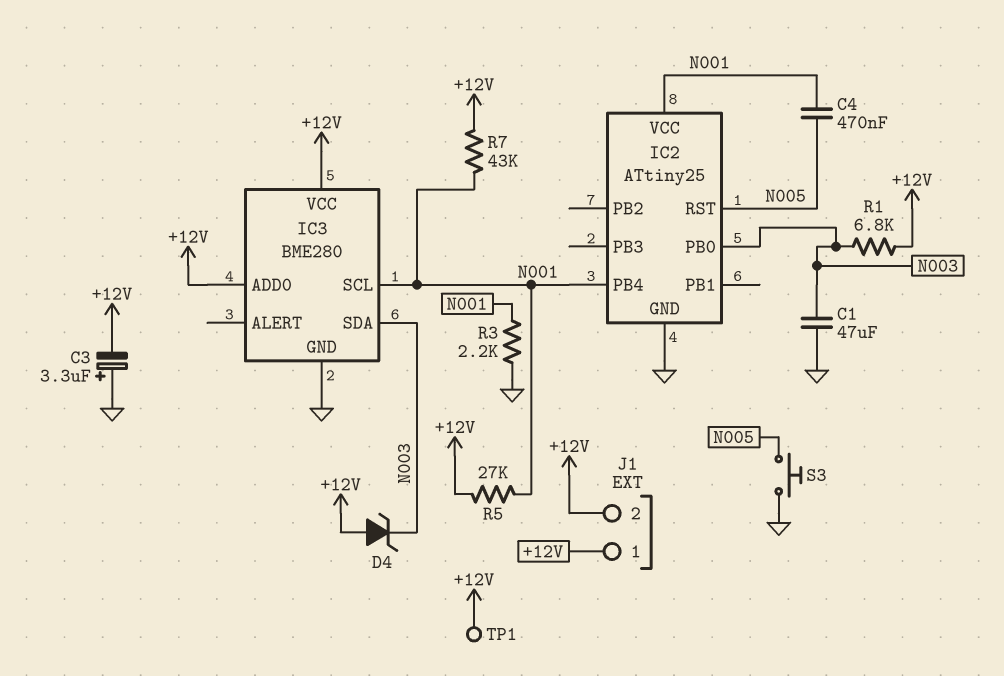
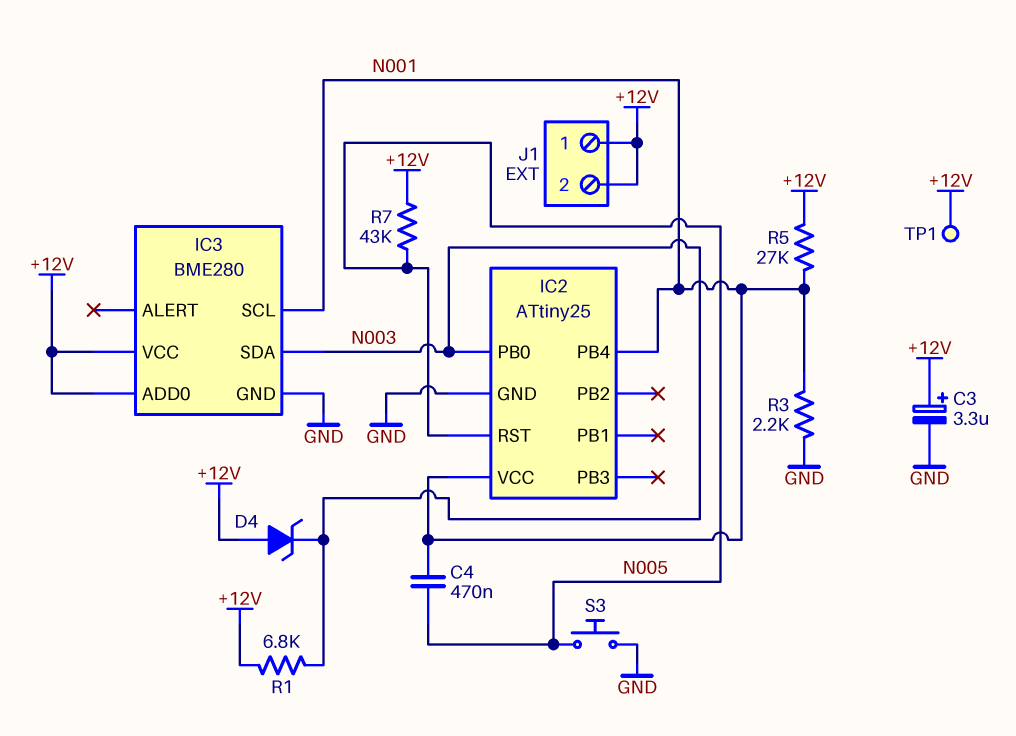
C1: 47uF (GND, N003) -> none
C3: 3.3uF (plus GND, minus +12V) -> 3.3uF (plus +12V, minus GND)
R7: 43k (+12V, N001) -> 43k (+12V, N005)

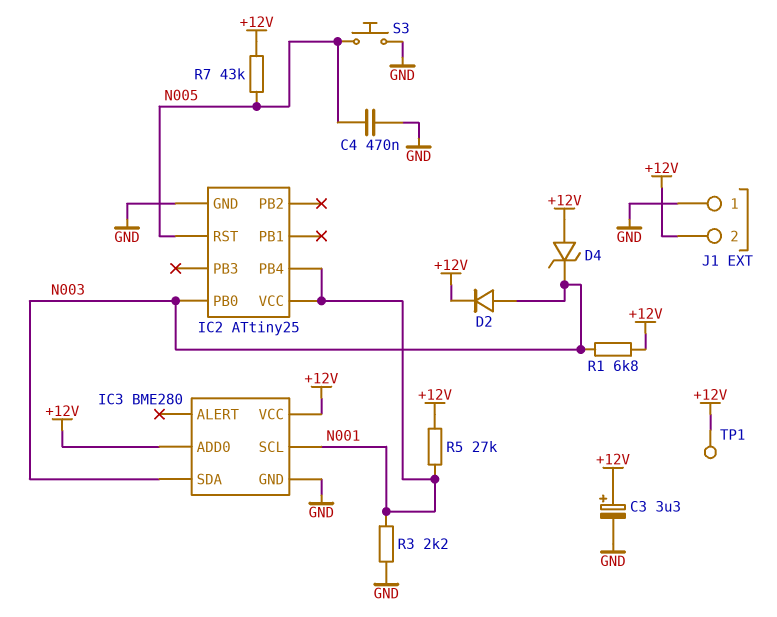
C4: 470nF (N001, N005) -> 470nF (GND, N005)
D2: none -> diode (A N003, K +12V)
J1 pin 1: +12V -> GND

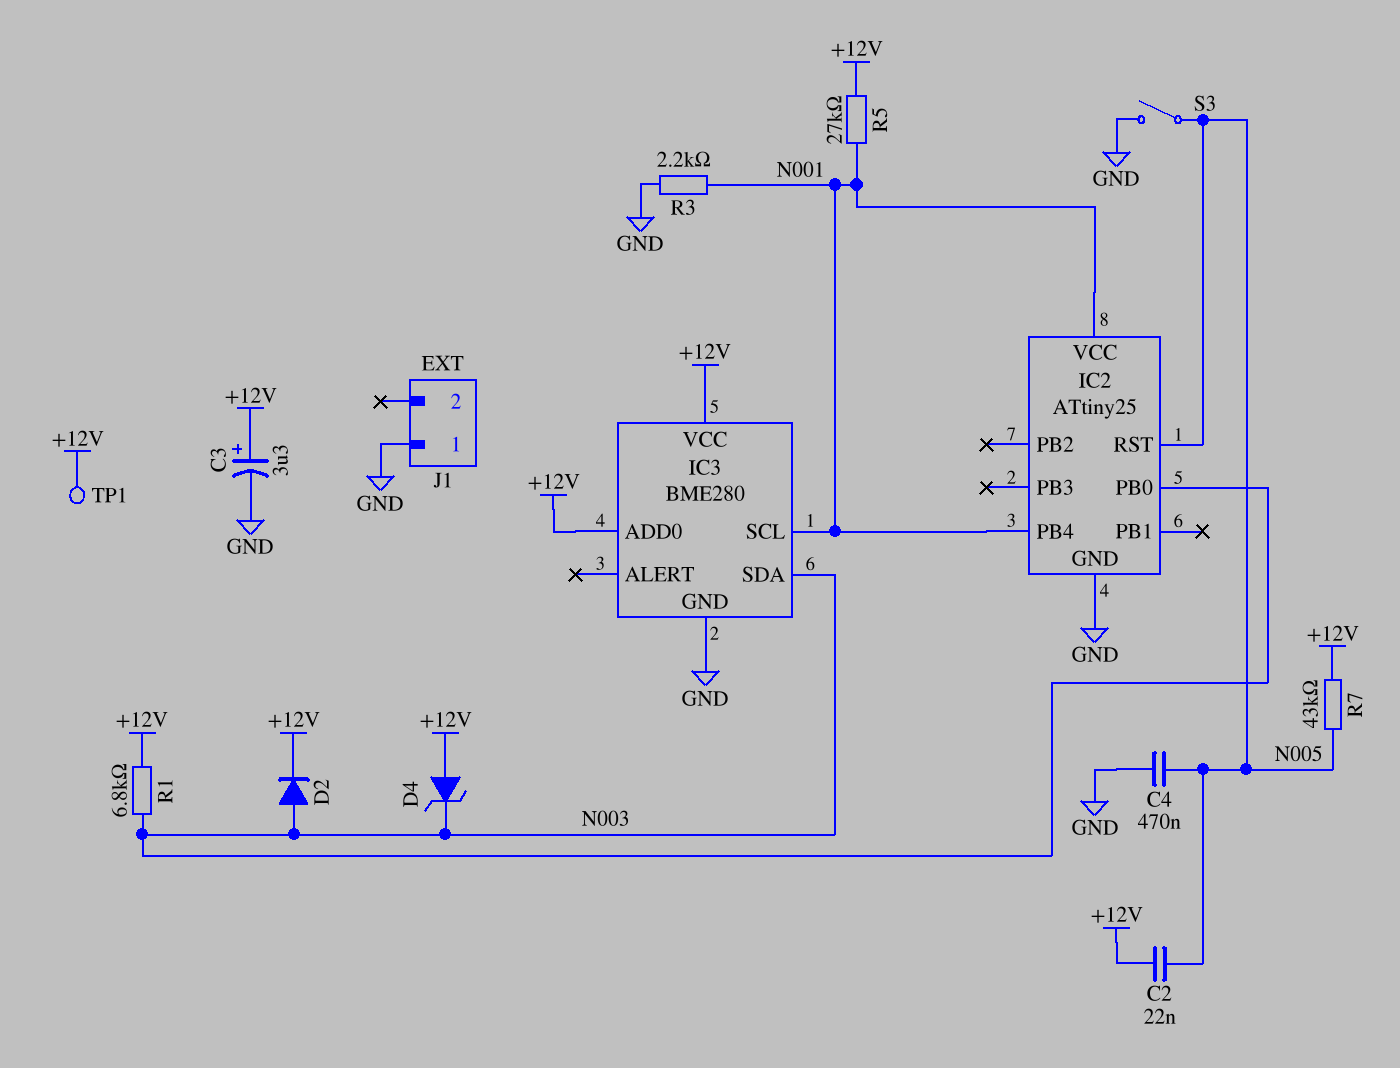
C2: none -> 22nF (+12V, N005)
J1 pin 2: +12V -> none
S3: button (GND, N005) -> switch (GND, N005)

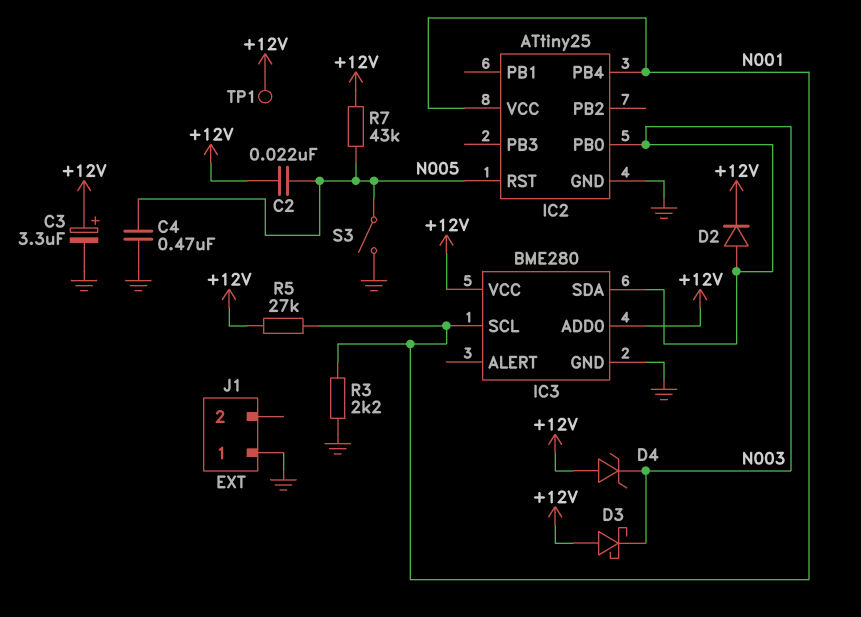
D3: none -> schottky (A +12V, K N003)
R1: 6.8k (+12V, N003) -> none

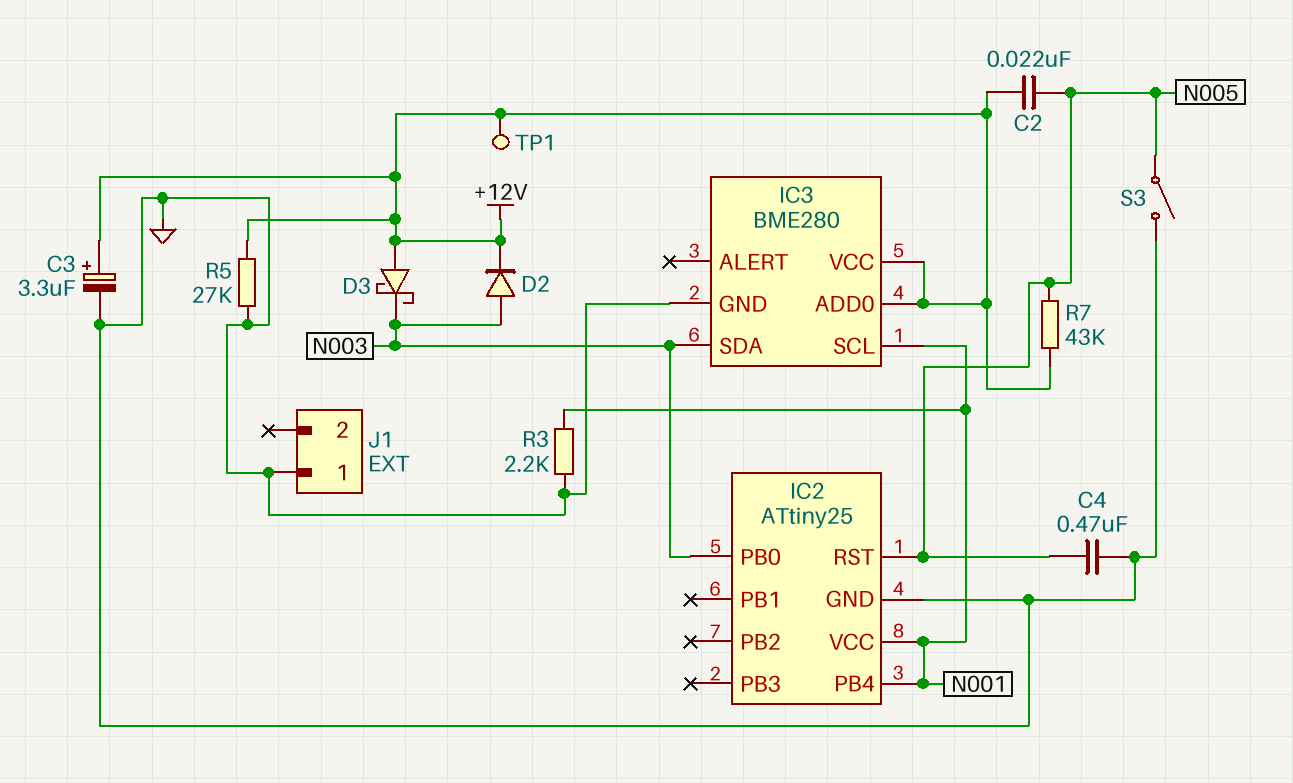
D4: zener (A +12V, K N003) -> none
R5: 27k (+12V, N001) -> 27k (+12V, GND)

